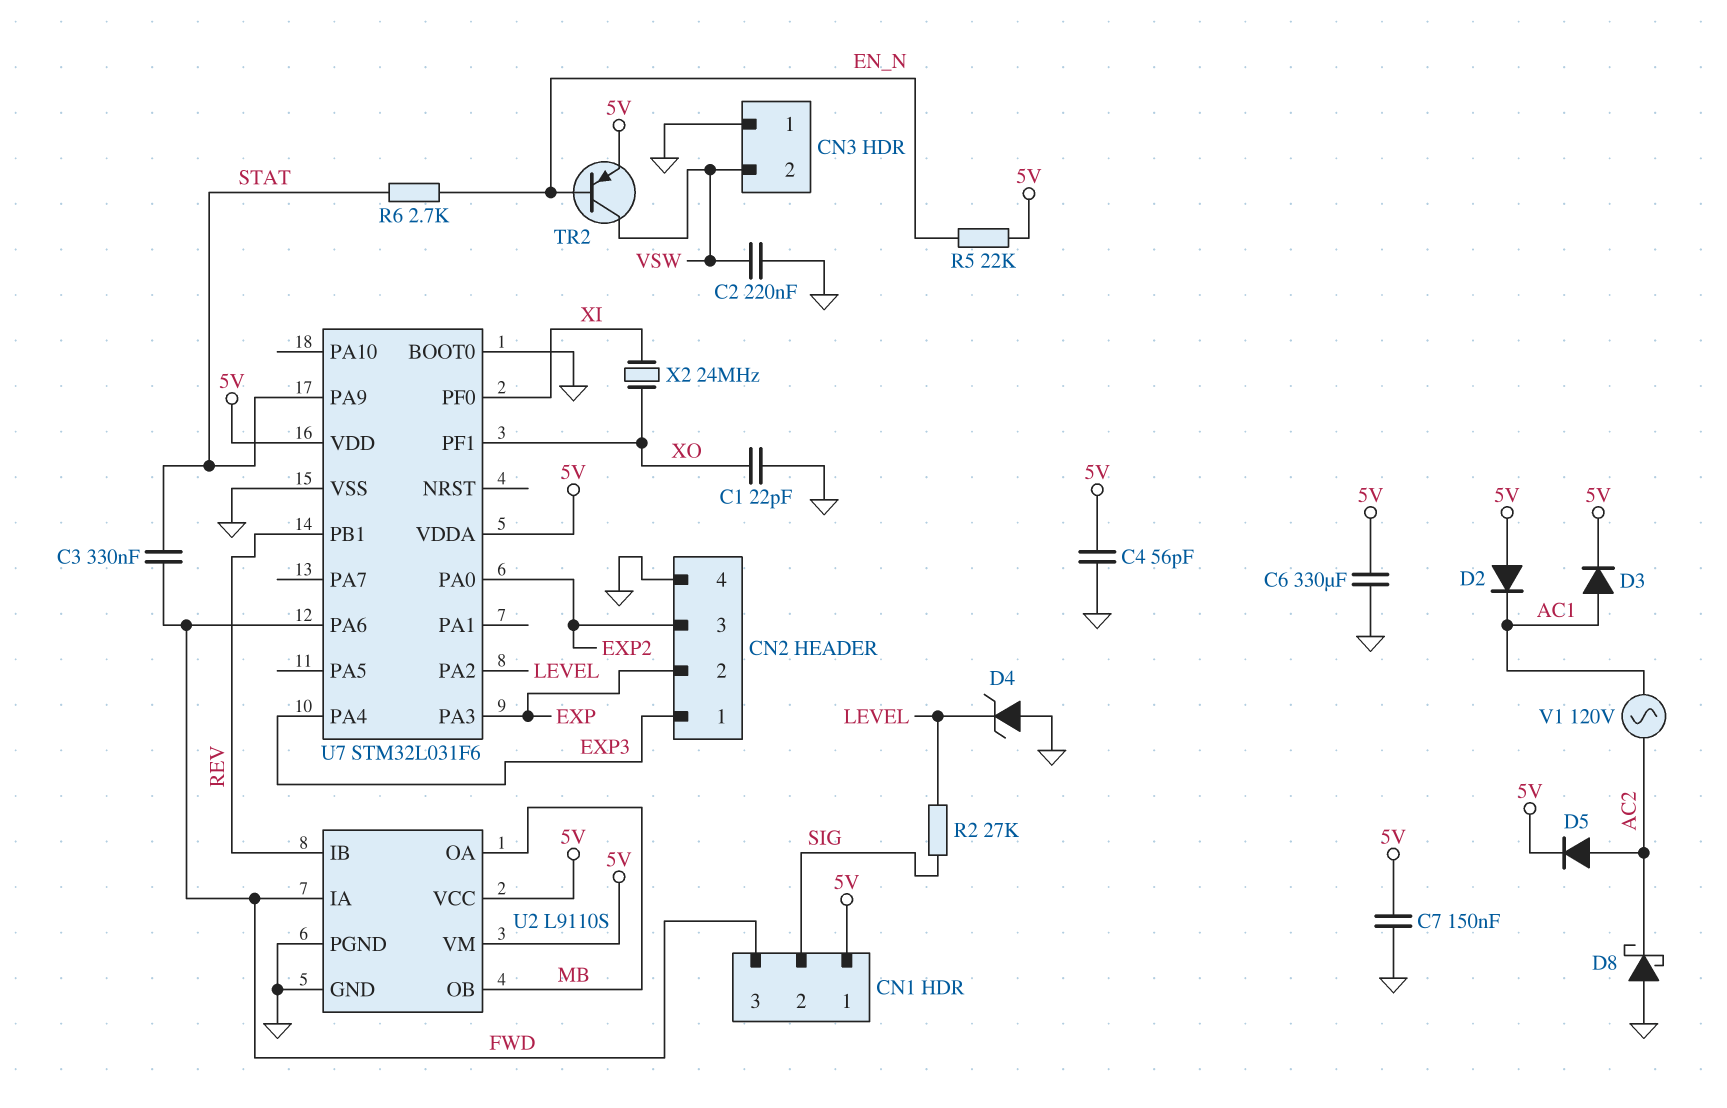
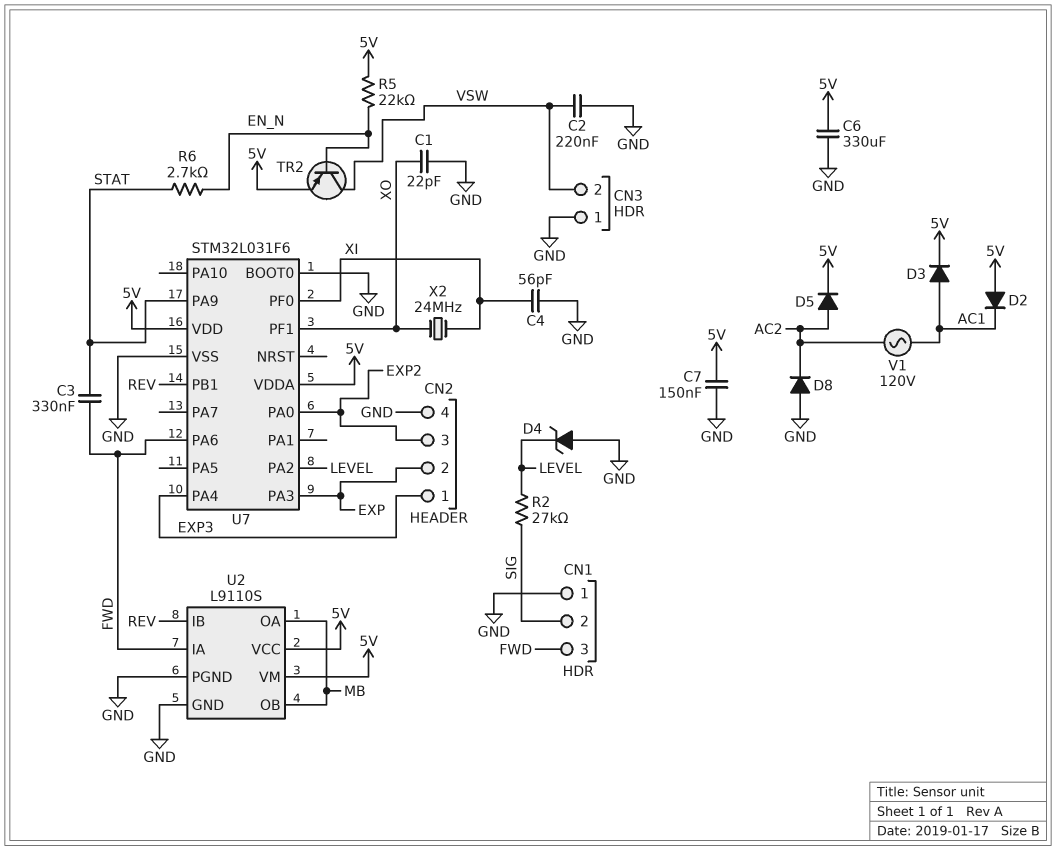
C4: 56pF (5V, GND) -> 56pF (GND, XI)
CN1 pin 1: 5V -> GND
D8: schottky (A GND, K AC2) -> diode (A GND, K AC2)

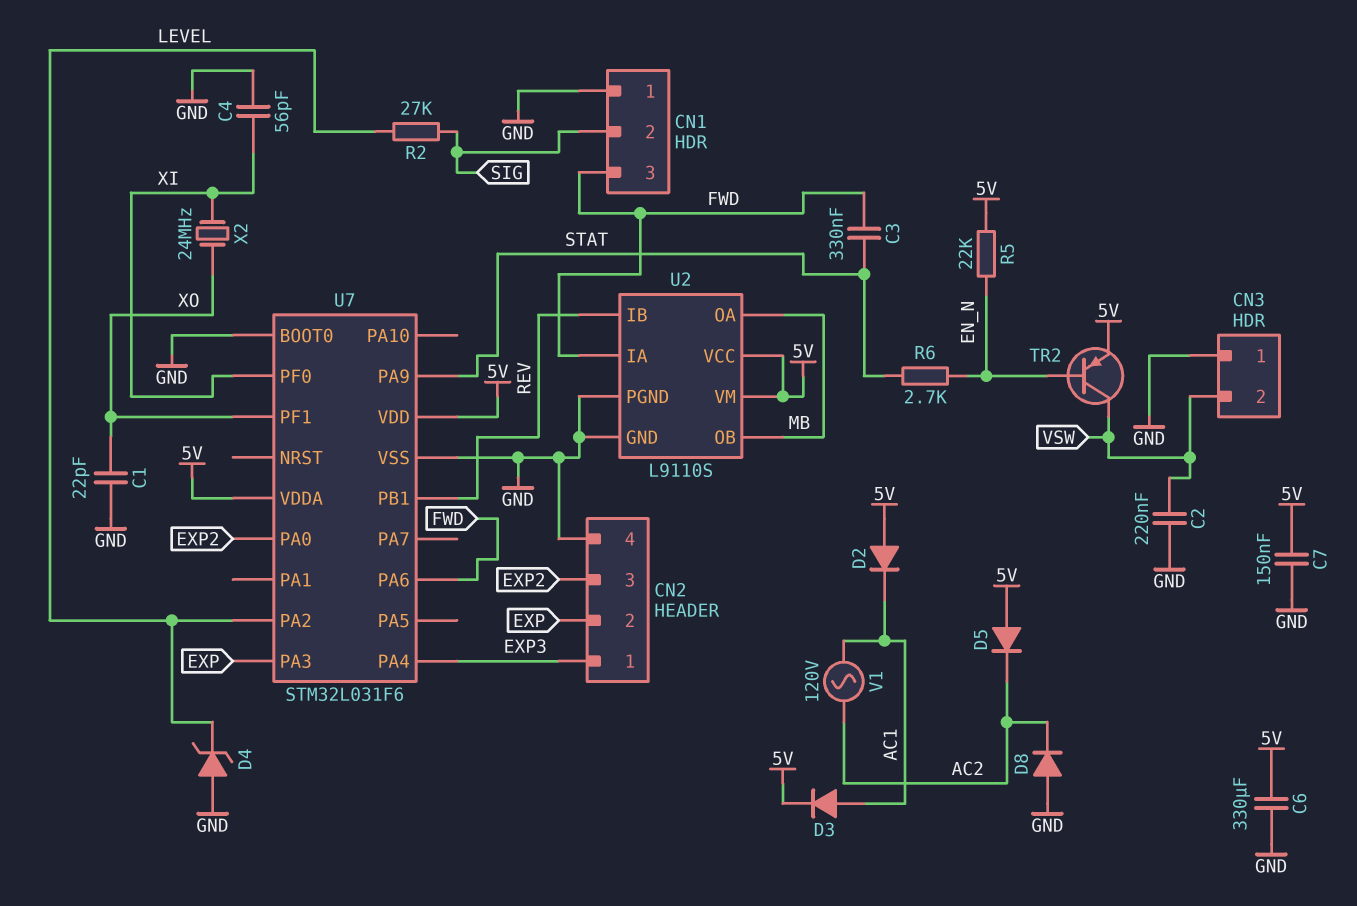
D5: diode (A AC2, K 5V) -> diode (A 5V, K AC2)

